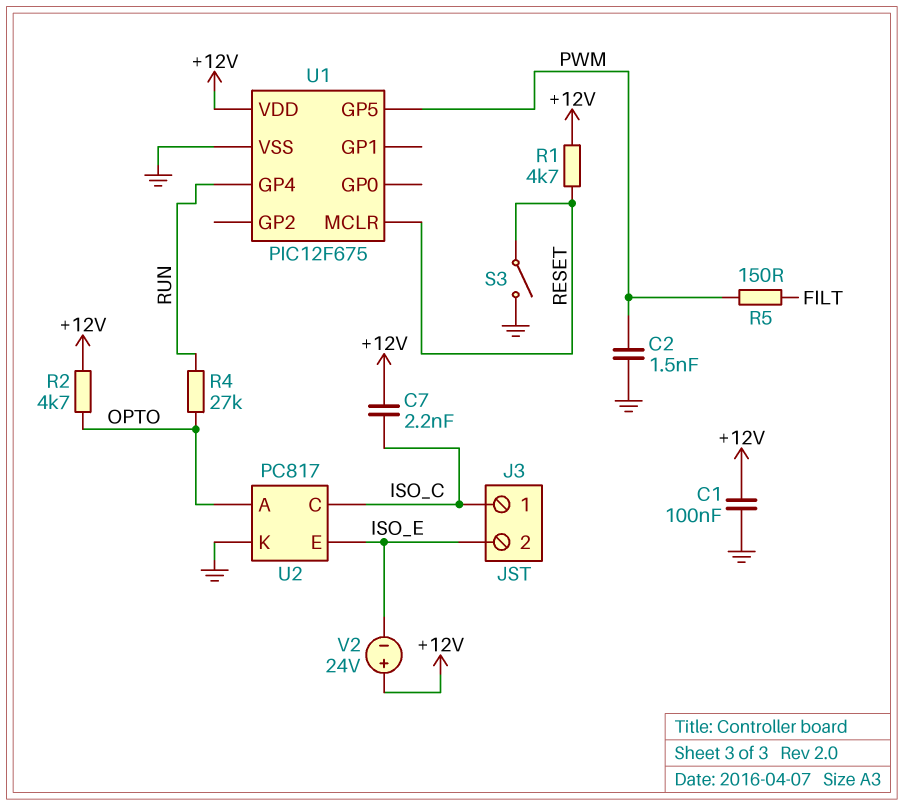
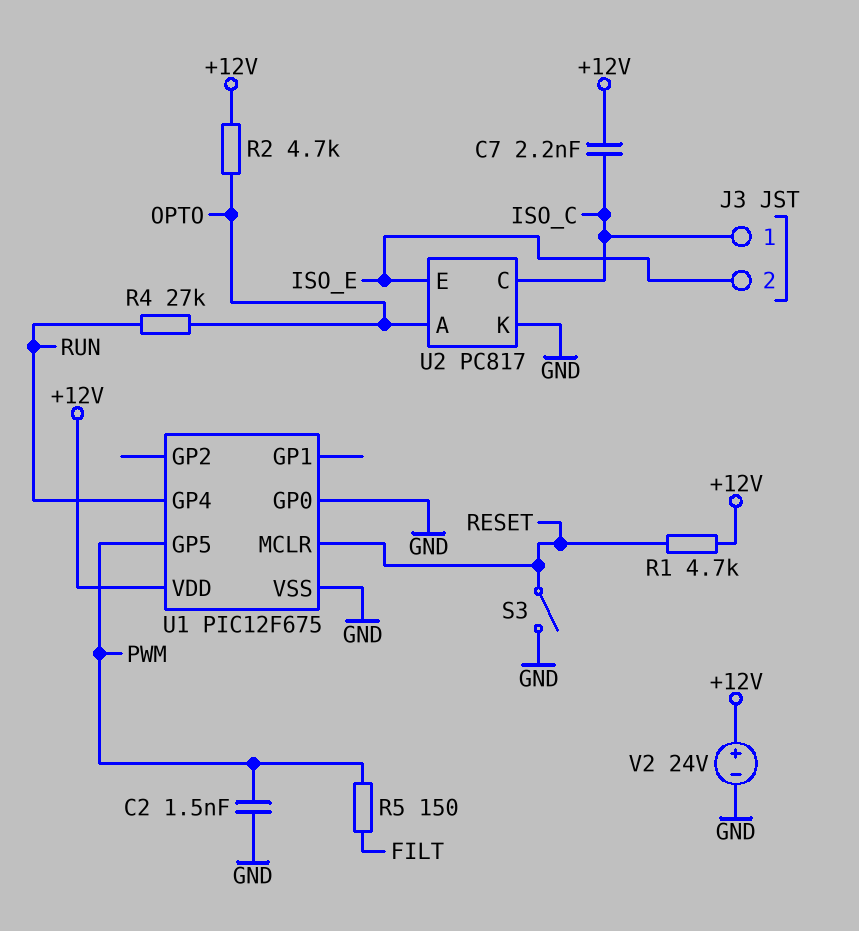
C1: 100nF (+12V, GND) -> none
U1 pin GP0: none -> GND
V2: 24V (plus +12V, minus ISO_E) -> 24V (plus +12V, minus GND)

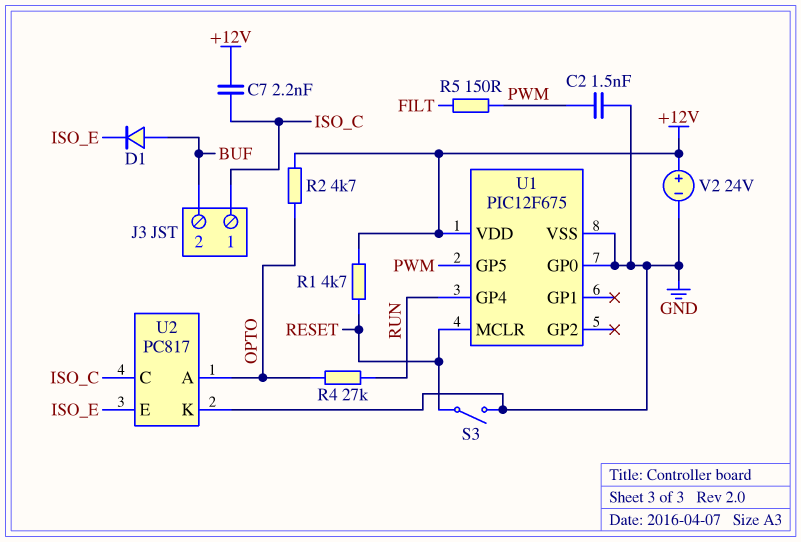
D1: none -> diode (A BUF, K ISO_E)
J3 pin 2: ISO_E -> BUF

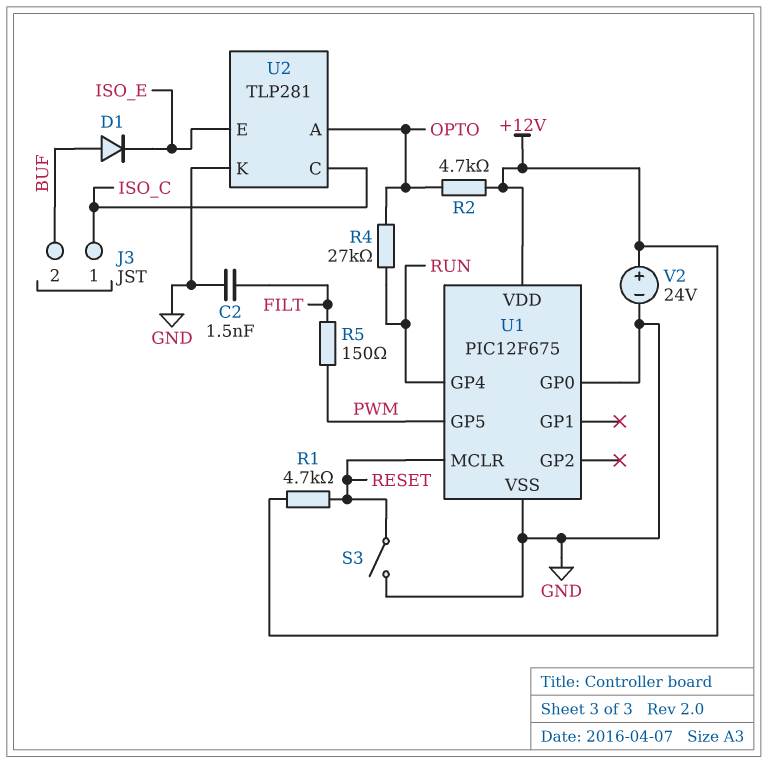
C2: 1.5nF (GND, PWM) -> 1.5nF (FILT, GND)
C7: 2.2nF (+12V, ISO_C) -> none
U2: PC817 -> TLP281

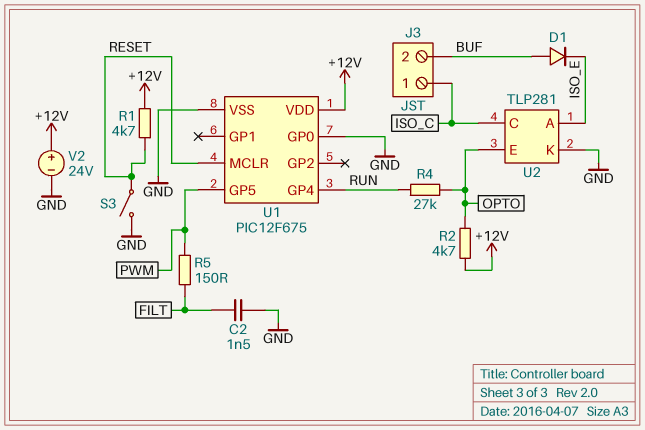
U2 pin A: OPTO -> ISO_E
U2 pin E: ISO_E -> OPTO

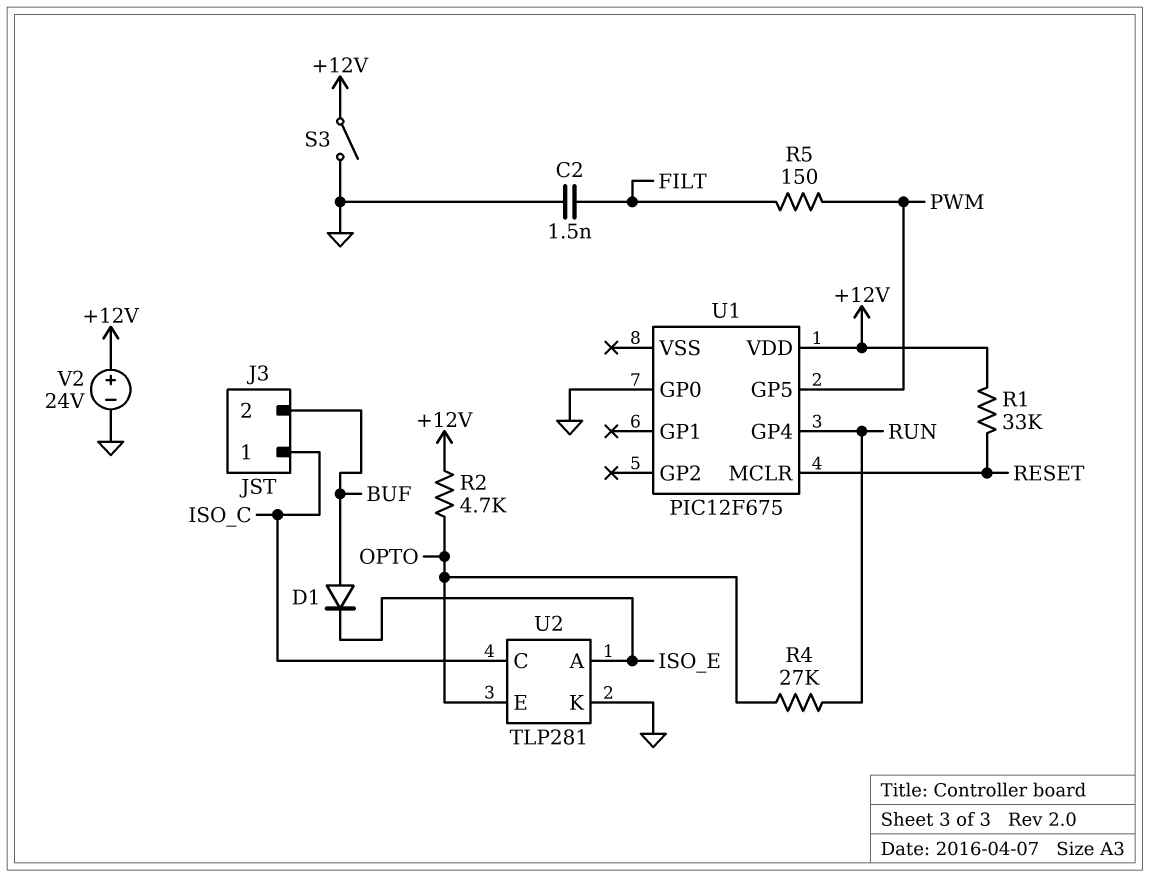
R1: 4.7k (+12V, RESET) -> 33k (+12V, RESET)
S3: switch (GND, RESET) -> switch (+12V, GND)
U1 pin VSS: GND -> none

